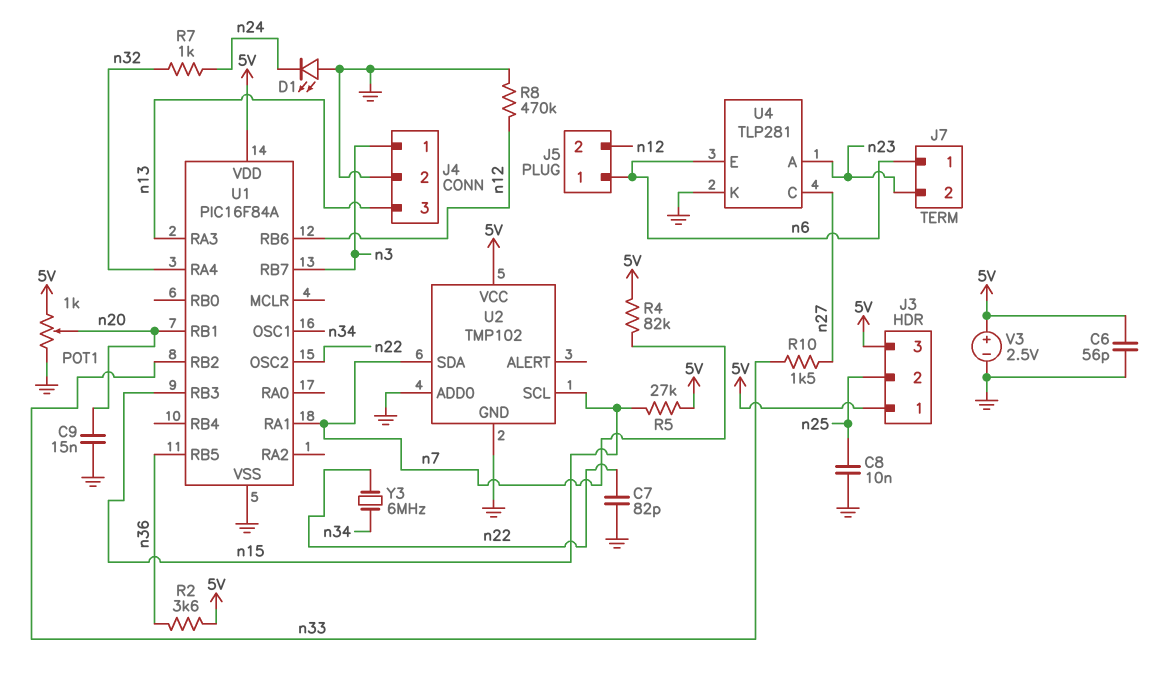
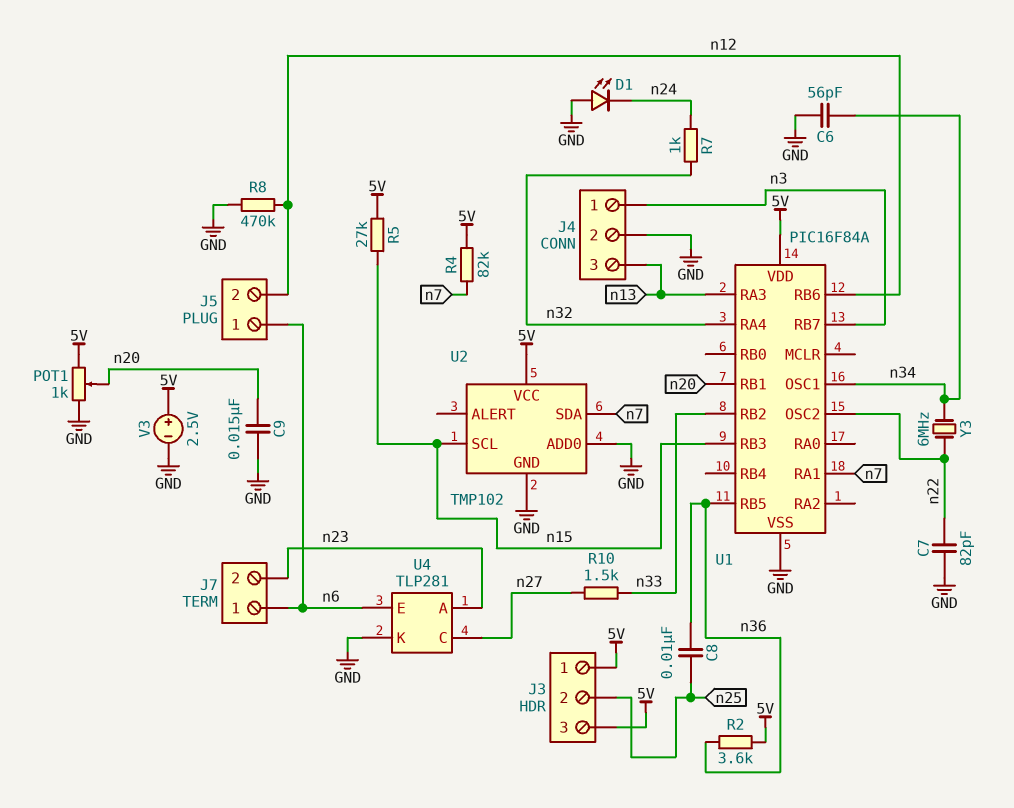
C6: 56pF (5V, GND) -> 56pF (GND, n34)
C8: 10nF (GND, n25) -> 10nF (n25, n36)

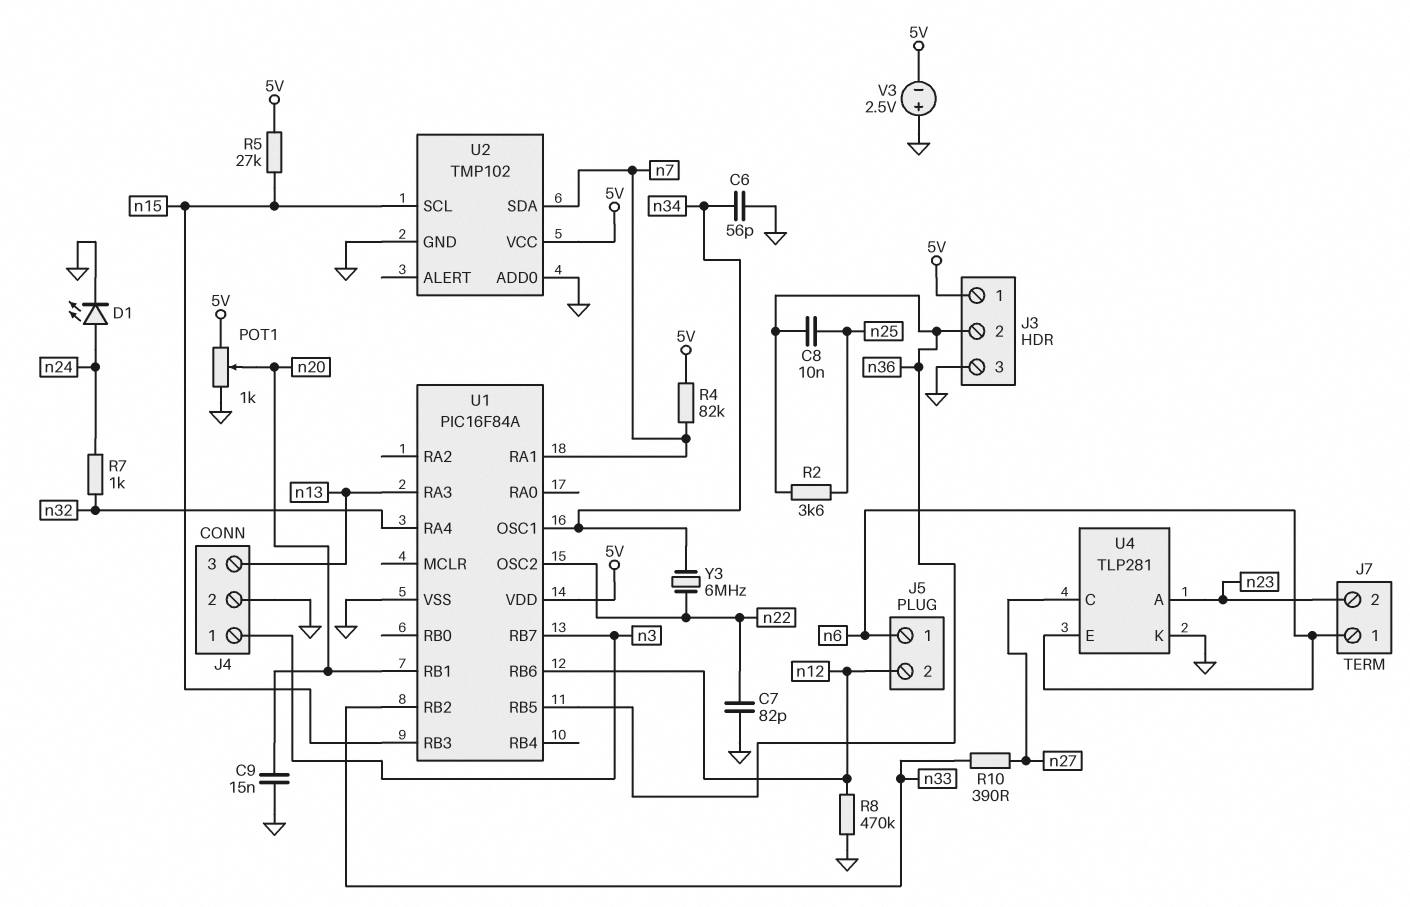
D1: LED (A GND, K n24) -> LED (A n24, K GND)
J3 pin 2: n25 -> n36
J3 pin 3: 5V -> GND
R2: 3.6k (5V, n36) -> 3.6k (n25, n36)
R10: 1.5k (n27, n33) -> 390 (n27, n33)
V3: 2.5V (plus 5V, minus GND) -> 2.5V (plus GND, minus 5V)

